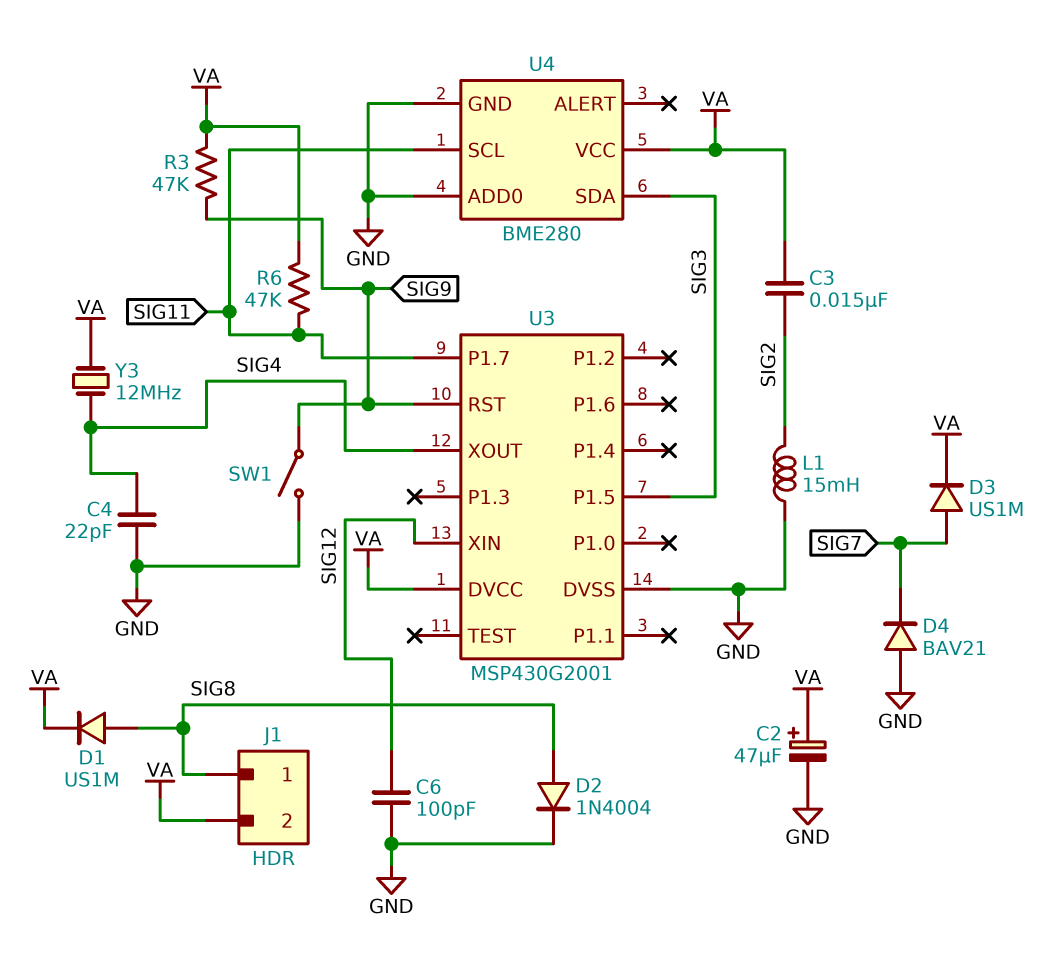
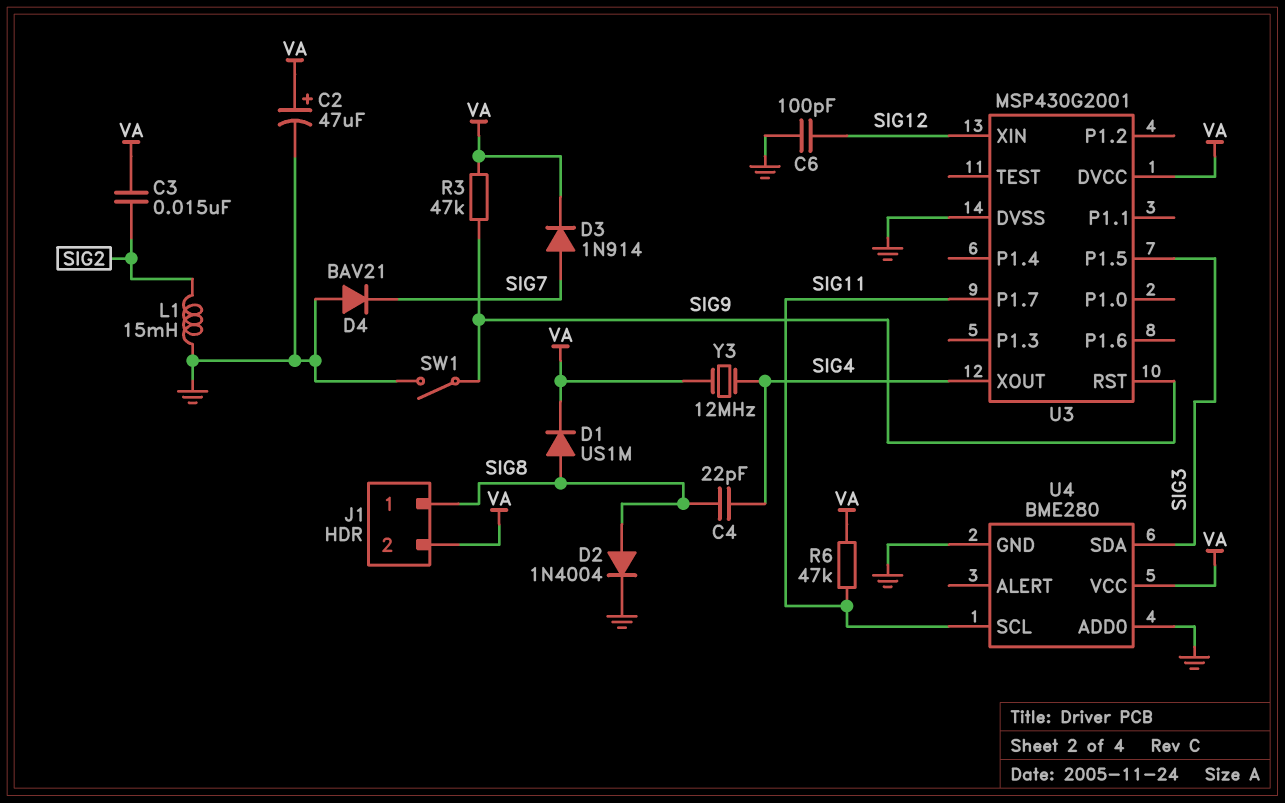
C4: 22pF (GND, SIG4) -> 22pF (SIG4, SIG8)
D3: diode US1M (A SIG7, K VA) -> diode 1N914 (A SIG7, K VA)

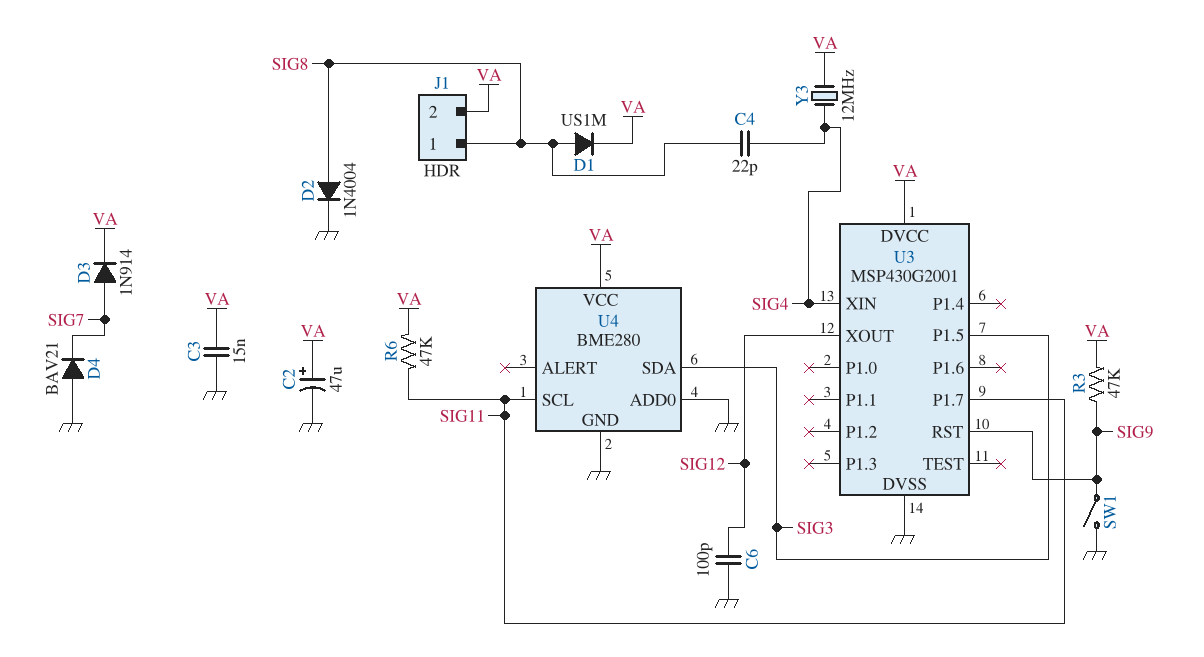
C3: 15nF (SIG2, VA) -> 15nF (GND, VA)
L1: 15mH (GND, SIG2) -> none
U3 pin XIN: SIG12 -> SIG4
U3 pin XOUT: SIG4 -> SIG12

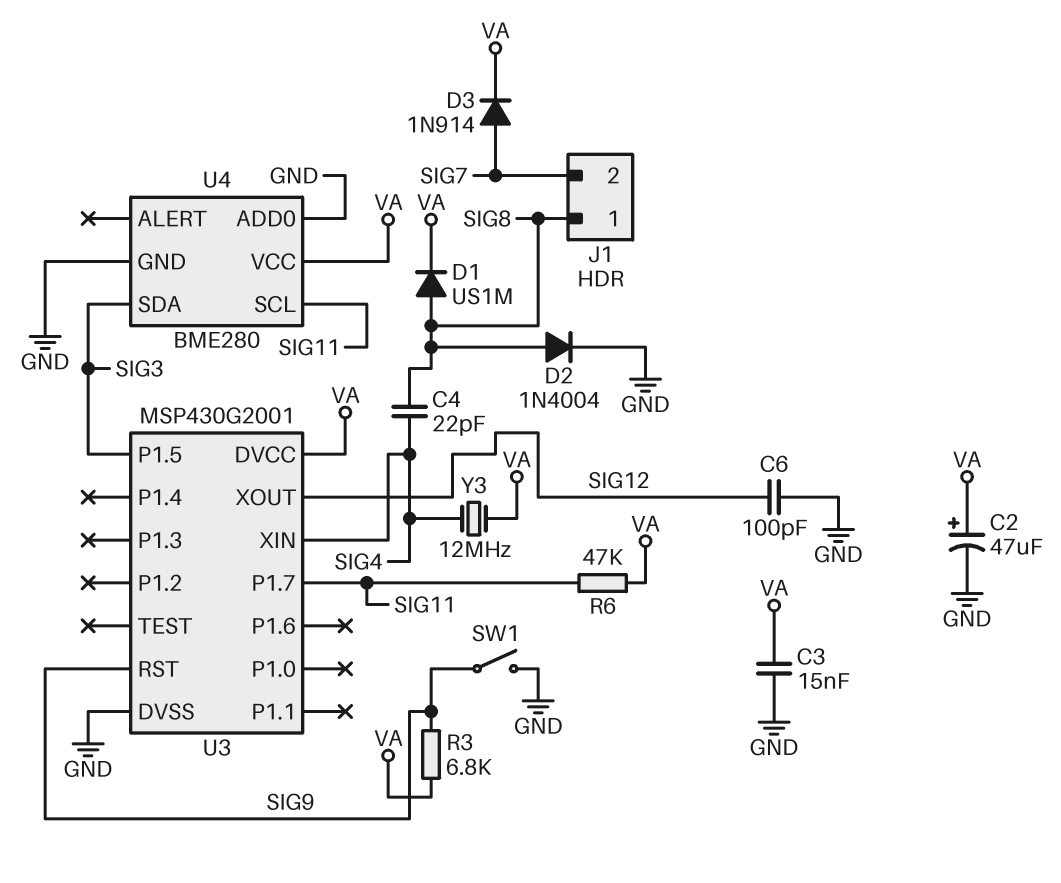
D4: diode BAV21 (A GND, K SIG7) -> none
J1 pin 2: VA -> SIG7
R3: 47k (SIG9, VA) -> 6.8k (SIG9, VA)

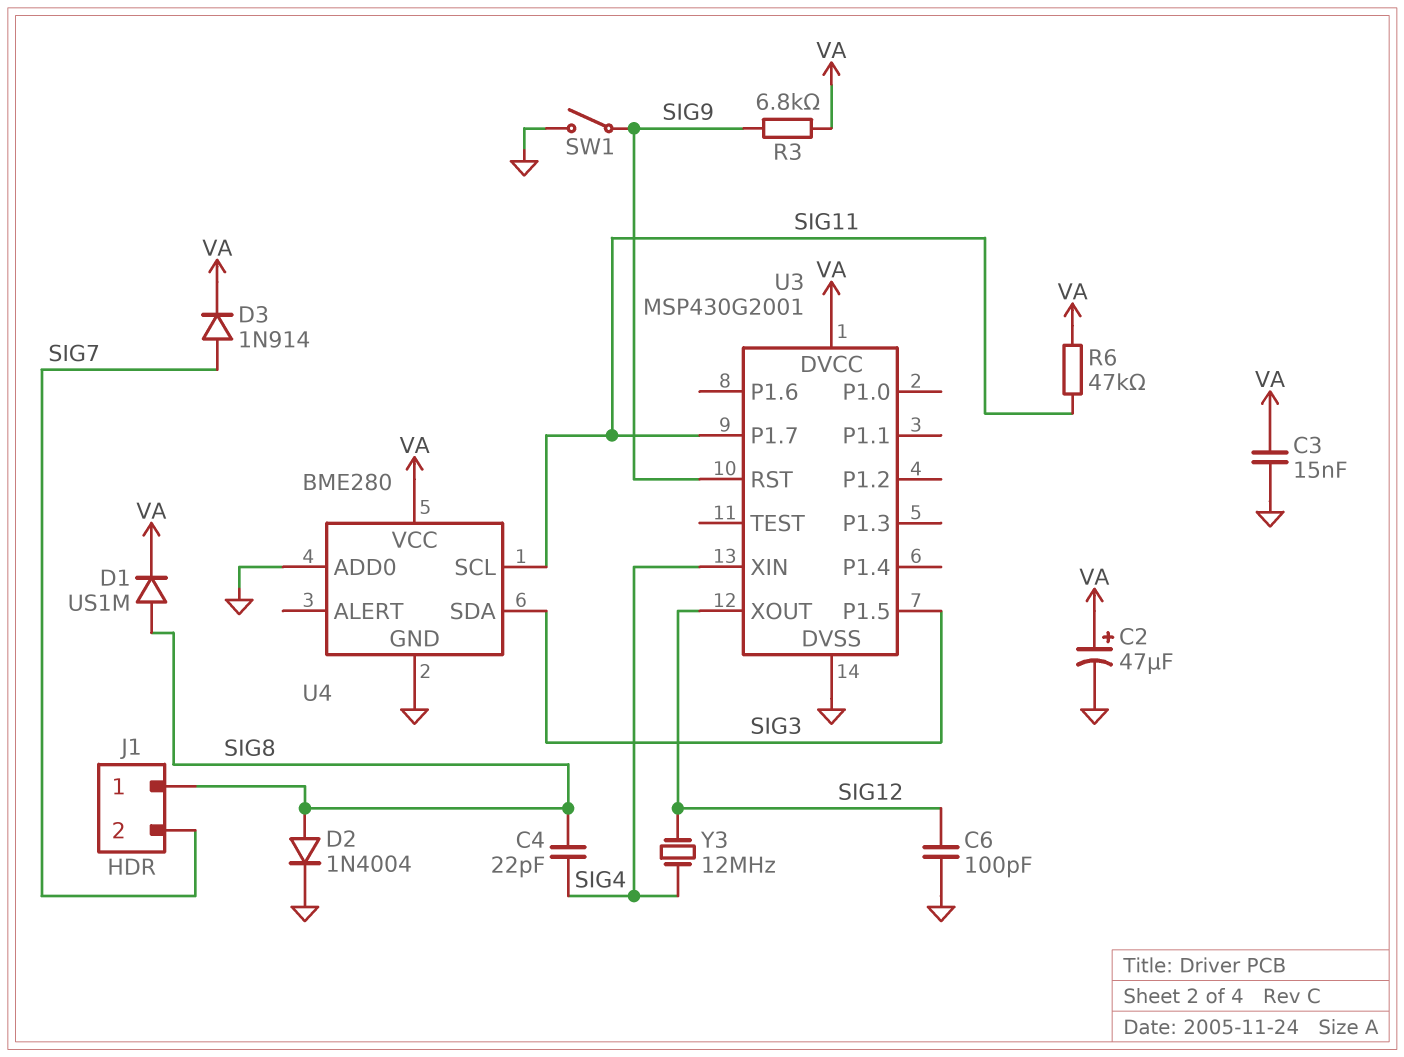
Y3: 12MHz (SIG4, VA) -> 12MHz (SIG4, SIG12)

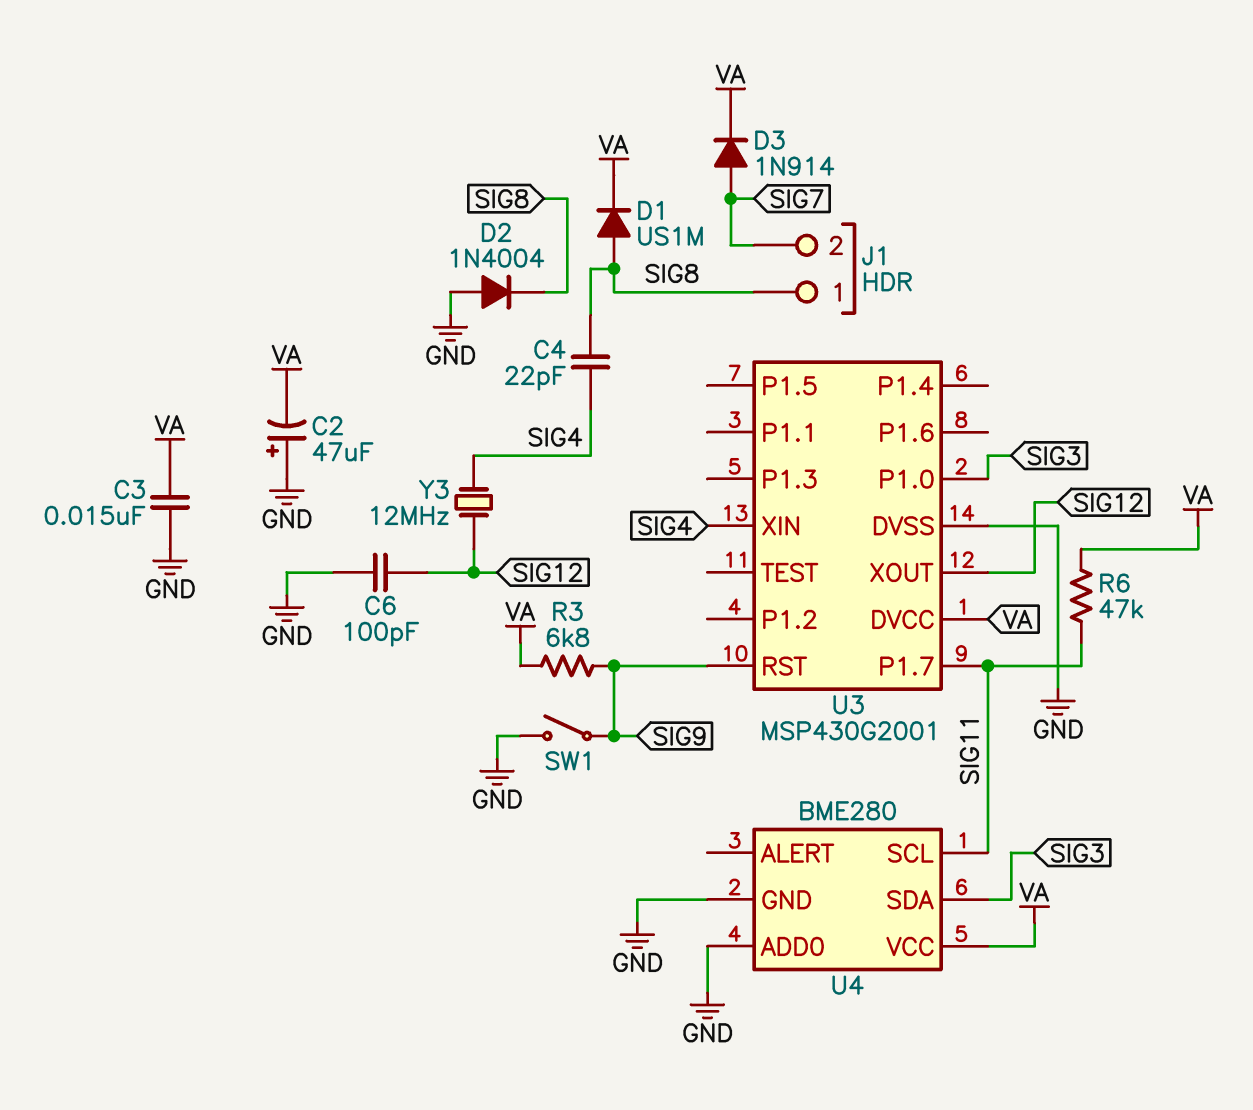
C2: 47uF (plus VA, minus GND) -> 47uF (plus GND, minus VA)
D2: diode 1N4004 (A SIG8, K GND) -> diode 1N4004 (A GND, K SIG8)
U3 pin P1.0: none -> SIG3
U3 pin P1.5: SIG3 -> none

